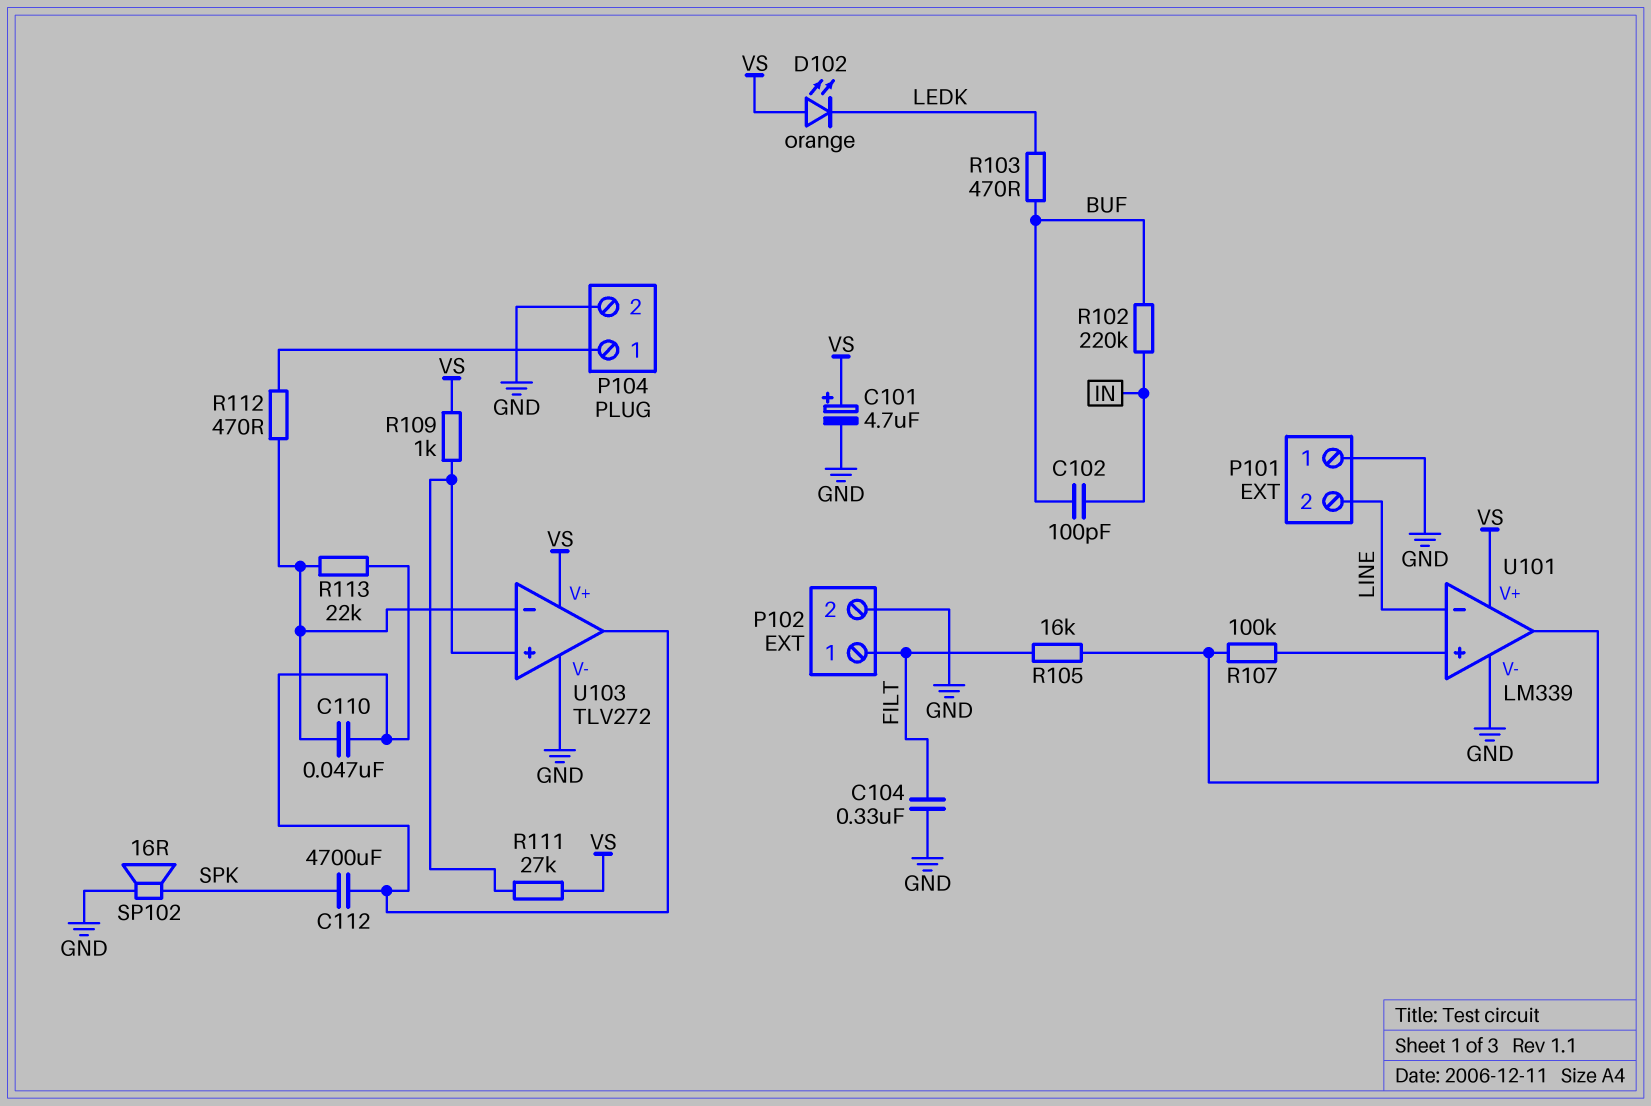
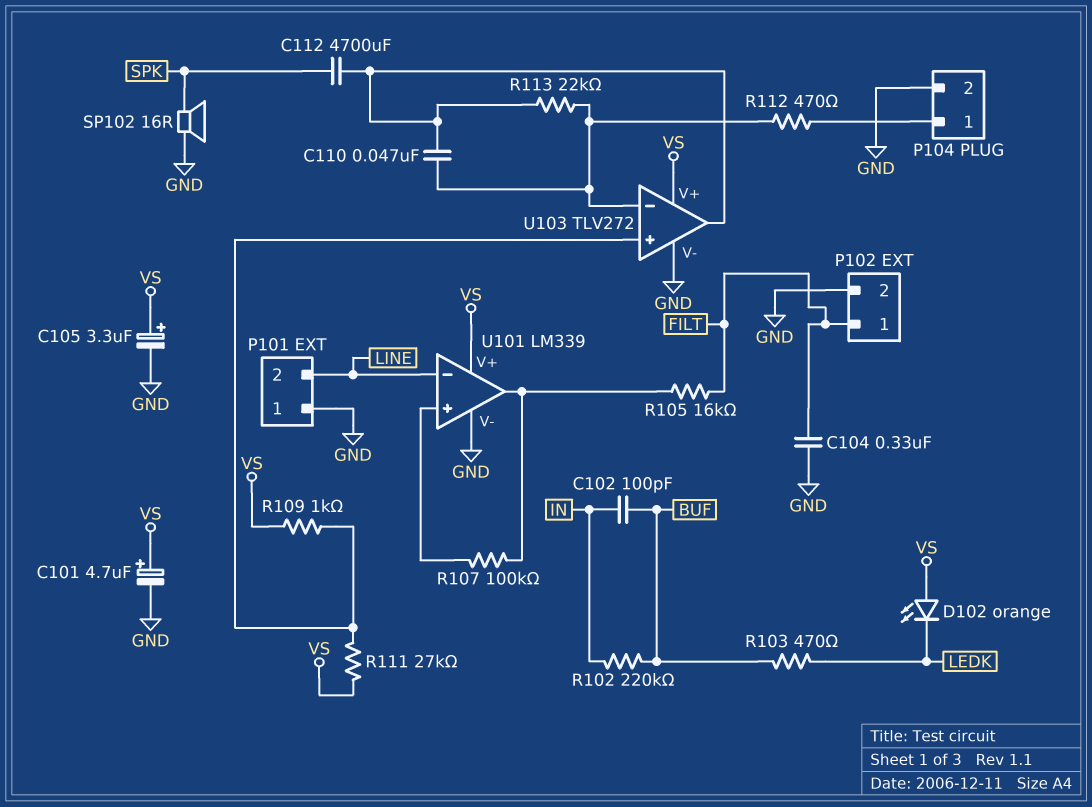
C105: none -> 3.3uF (plus VS, minus GND)

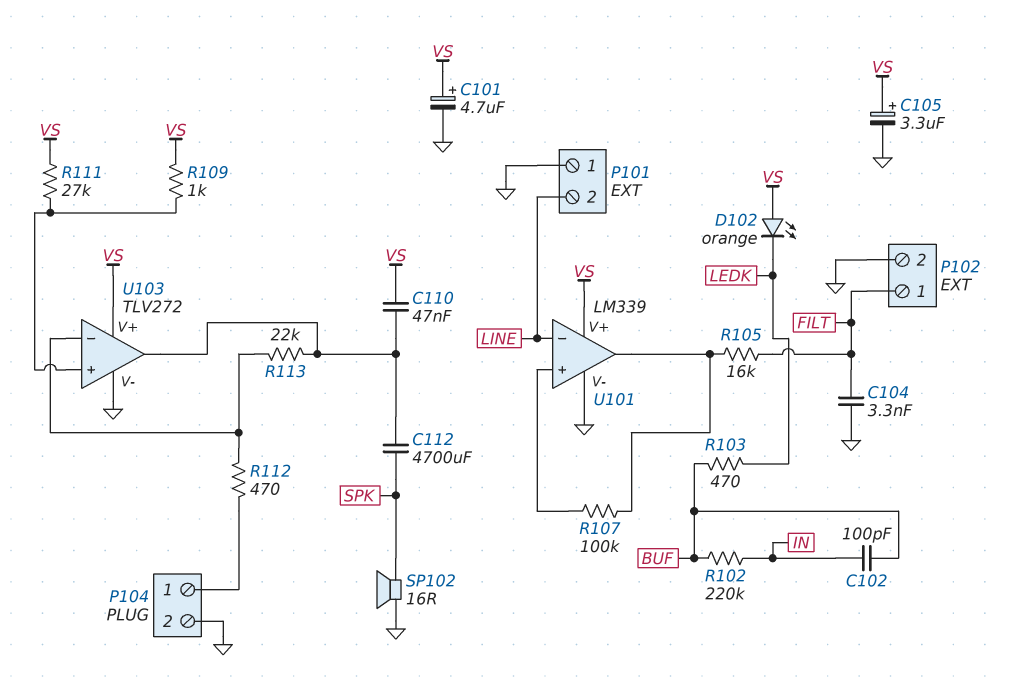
C104: 330nF (FILT, GND) -> 3.3nF (FILT, GND)
C110: 47nF (U103/in-, U103/out) -> 47nF (U103/out, VS)

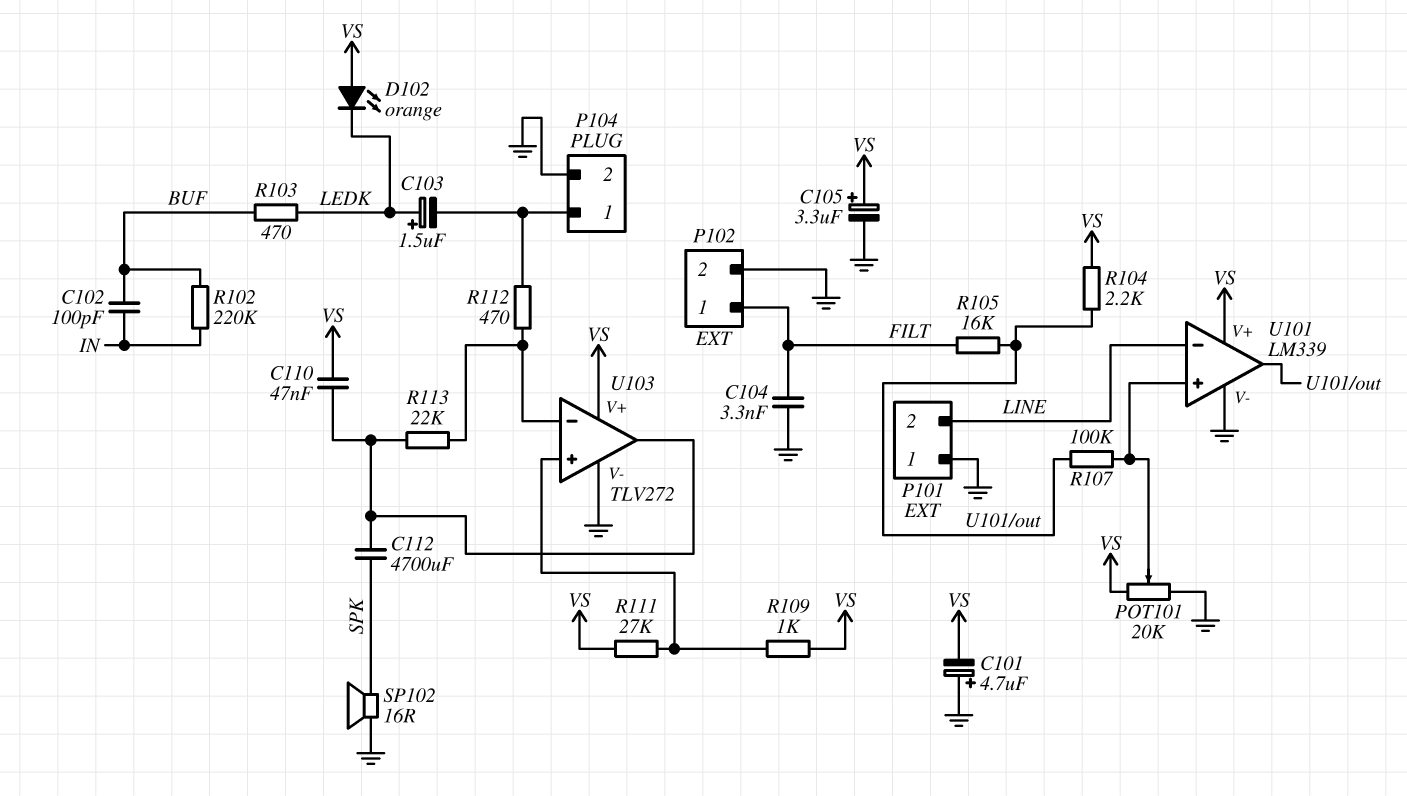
C101: 4.7uF (plus VS, minus GND) -> 4.7uF (plus GND, minus VS)
C103: none -> 1.5uF (plus LEDK, minus P104/1)
POT101: none -> 20k (GND, VS, wiper U101/in+)
R104: none -> 2.2k (U101/out, VS)

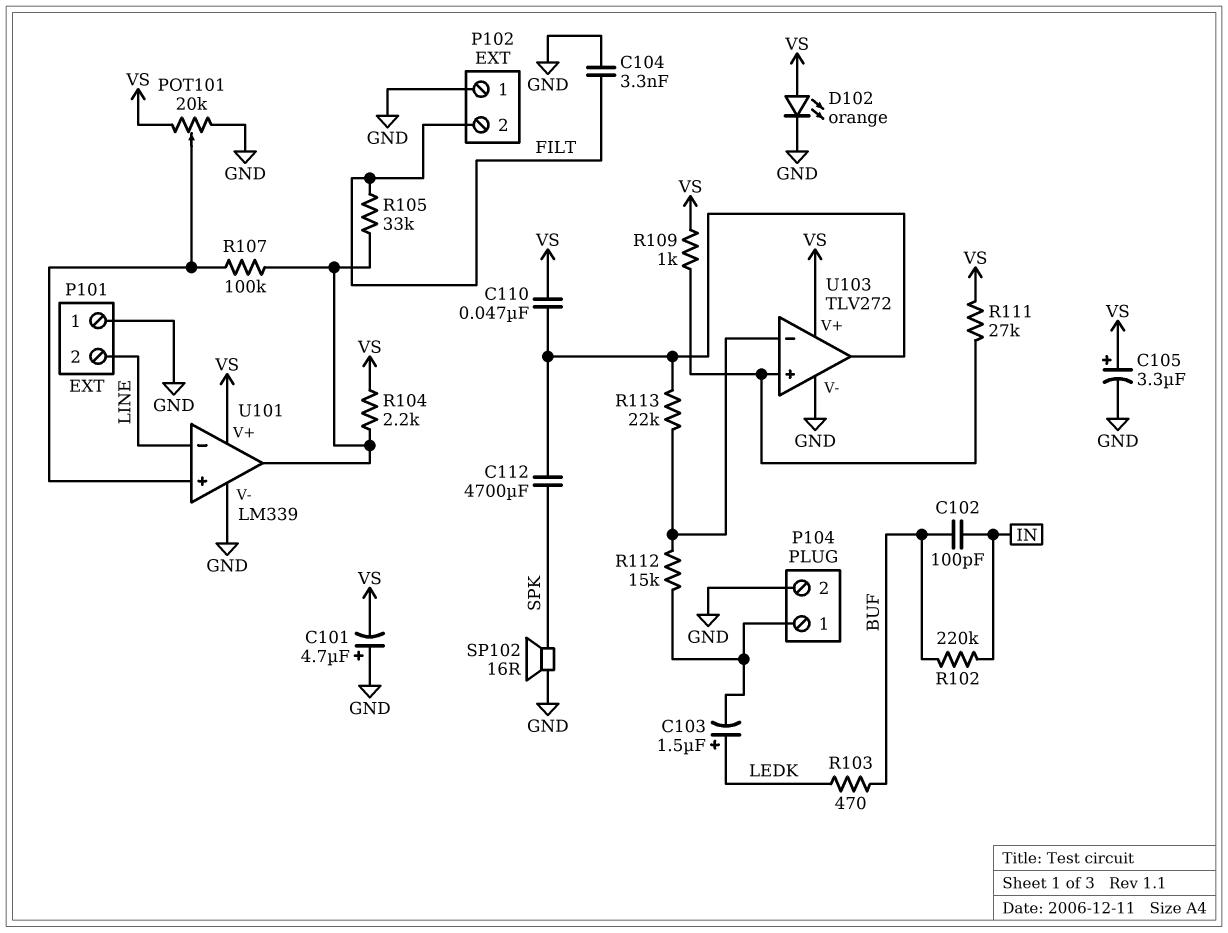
D102: LED orange (A VS, K LEDK) -> LED orange (A VS, K GND)
P102 pin 1: FILT -> GND
P102 pin 2: GND -> FILT
R105: 16k (FILT, U101/out) -> 33k (FILT, U101/out)
R112: 470 (P104/1, U103/in-) -> 15k (P104/1, U103/in-)

